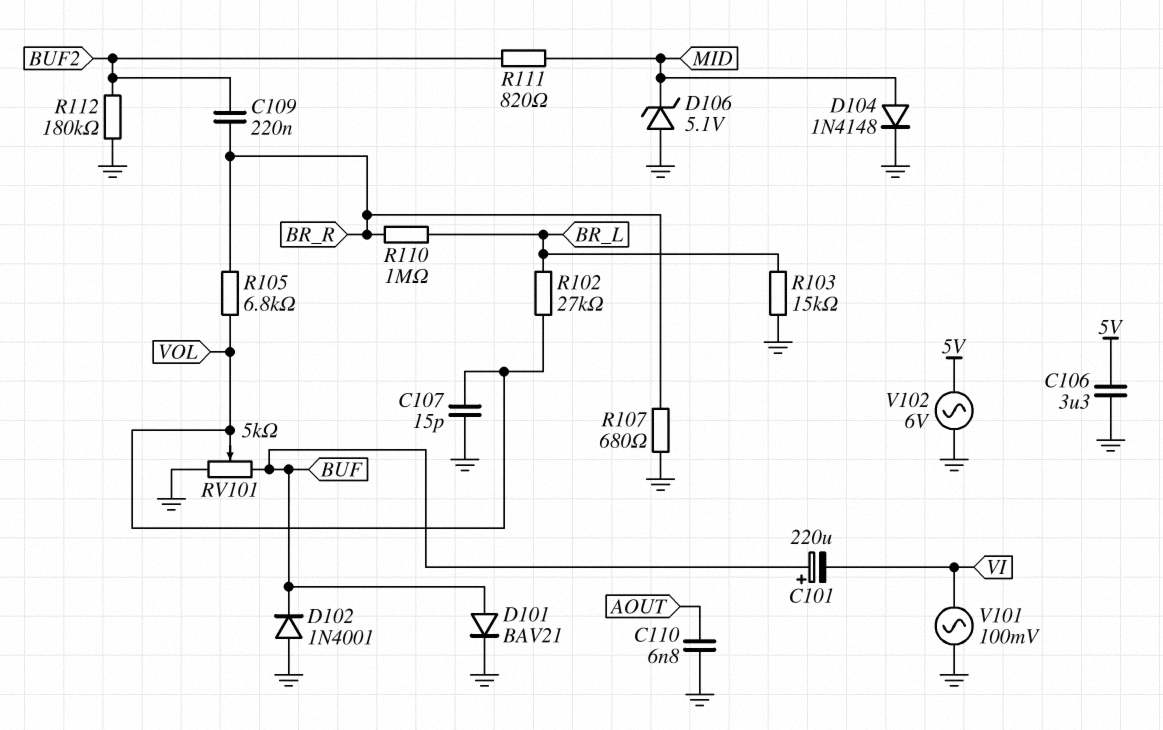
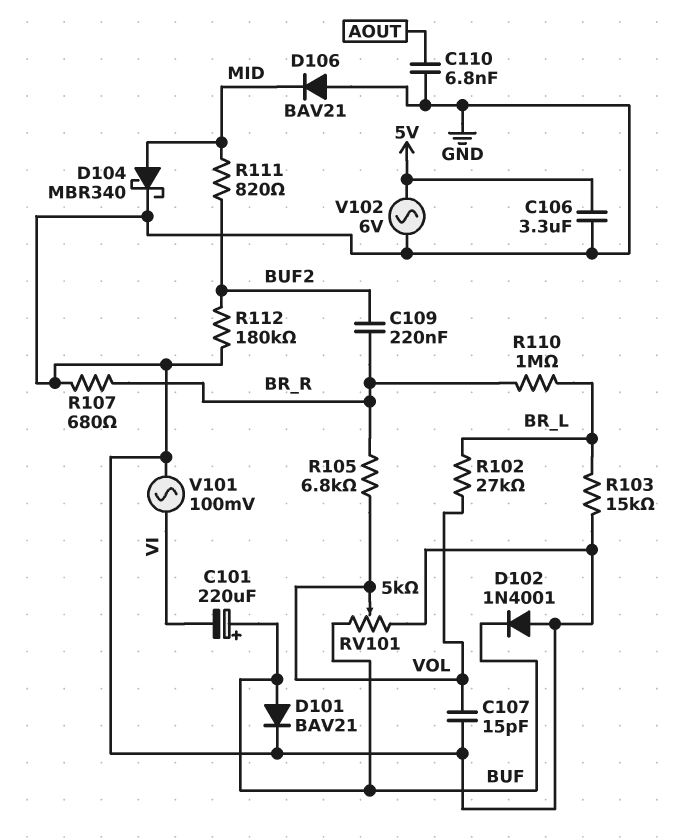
D104: diode 1N4148 (A MID, K GND) -> schottky MBR340 (A MID, K GND)
D106: zener 5.1V (A GND, K MID) -> diode BAV21 (A GND, K MID)

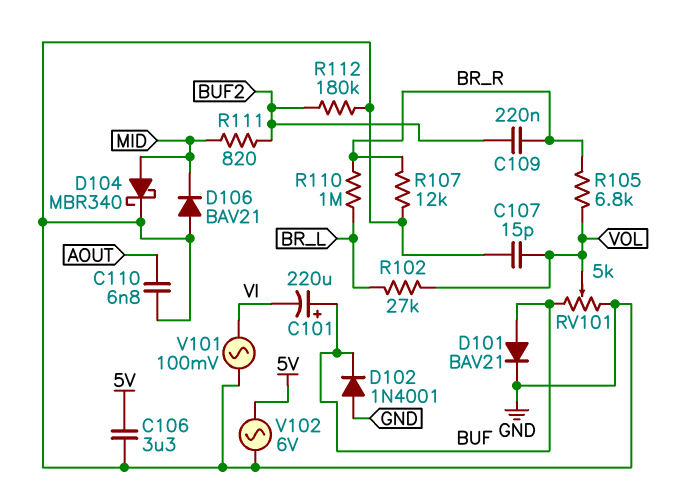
R103: 15k (BR_L, GND) -> none
R107: 680 (BR_R, GND) -> 12k (BR_R, GND)

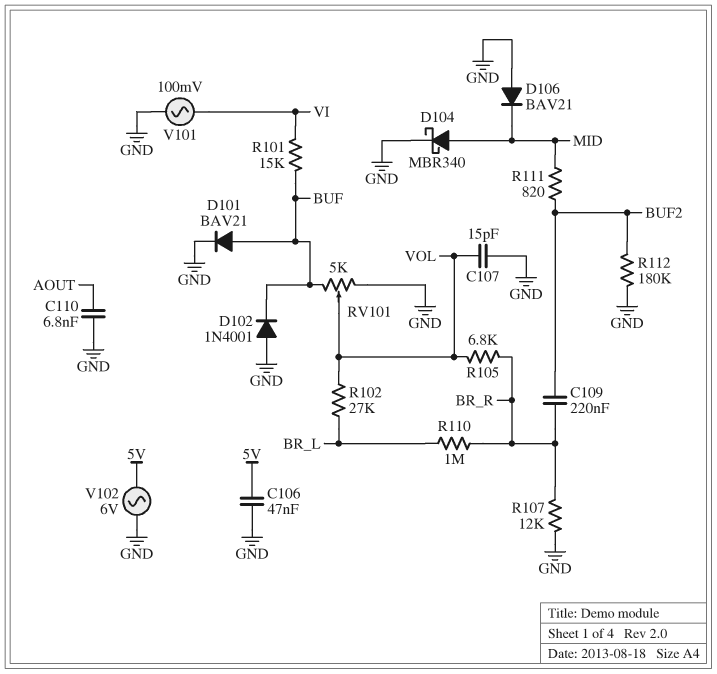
C101: 220uF (plus BUF, minus VI) -> none
C106: 3.3uF (5V, GND) -> 47nF (5V, GND)
R101: none -> 15k (BUF, VI)

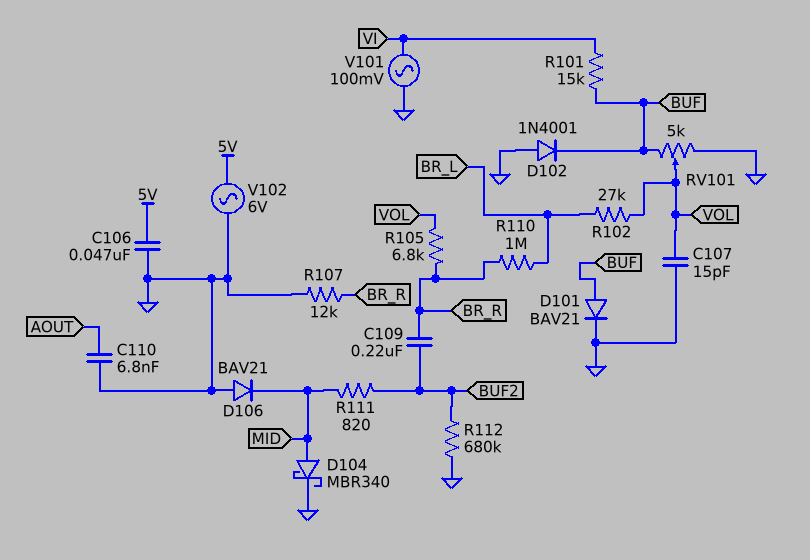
R112: 180k (BUF2, GND) -> 680k (BUF2, GND)

